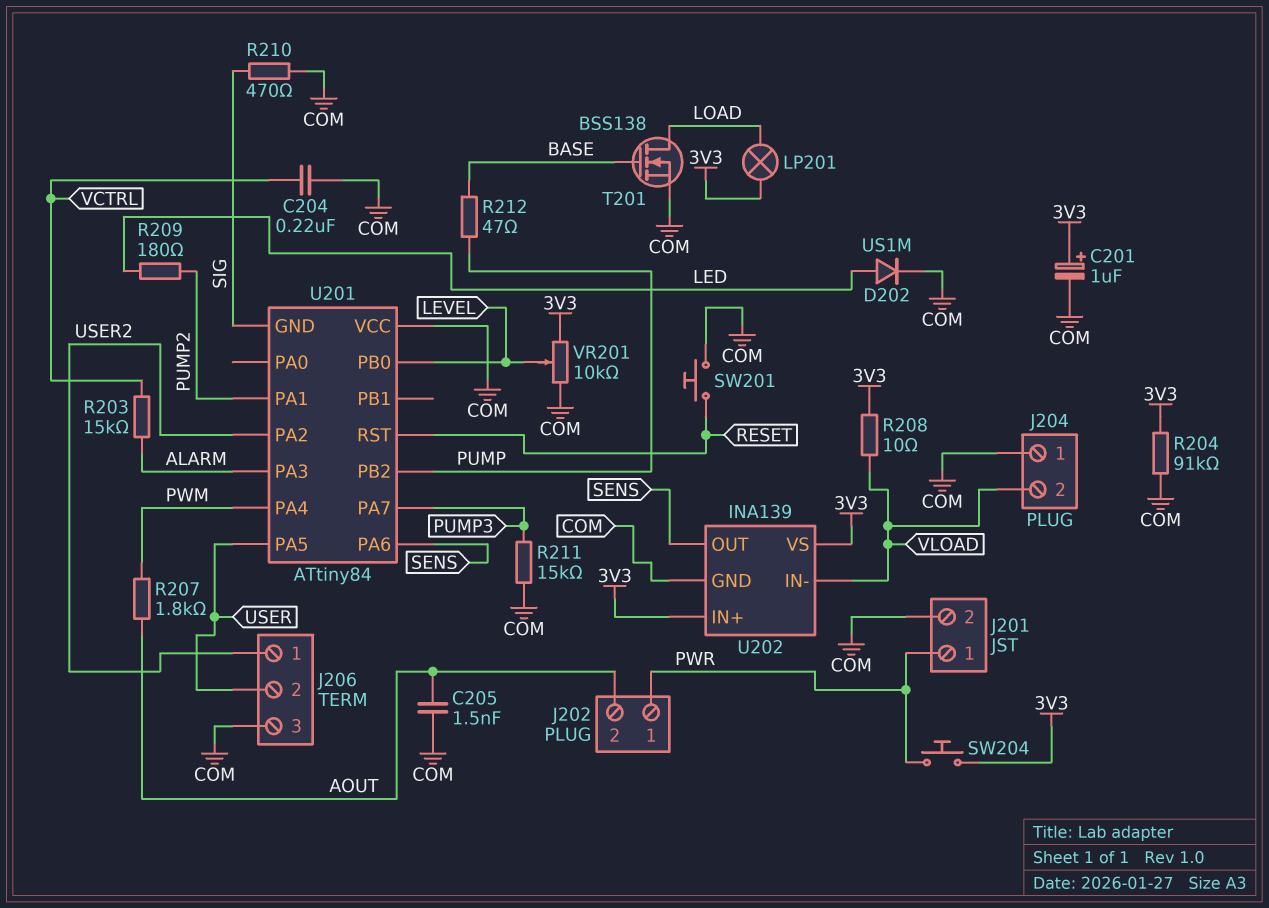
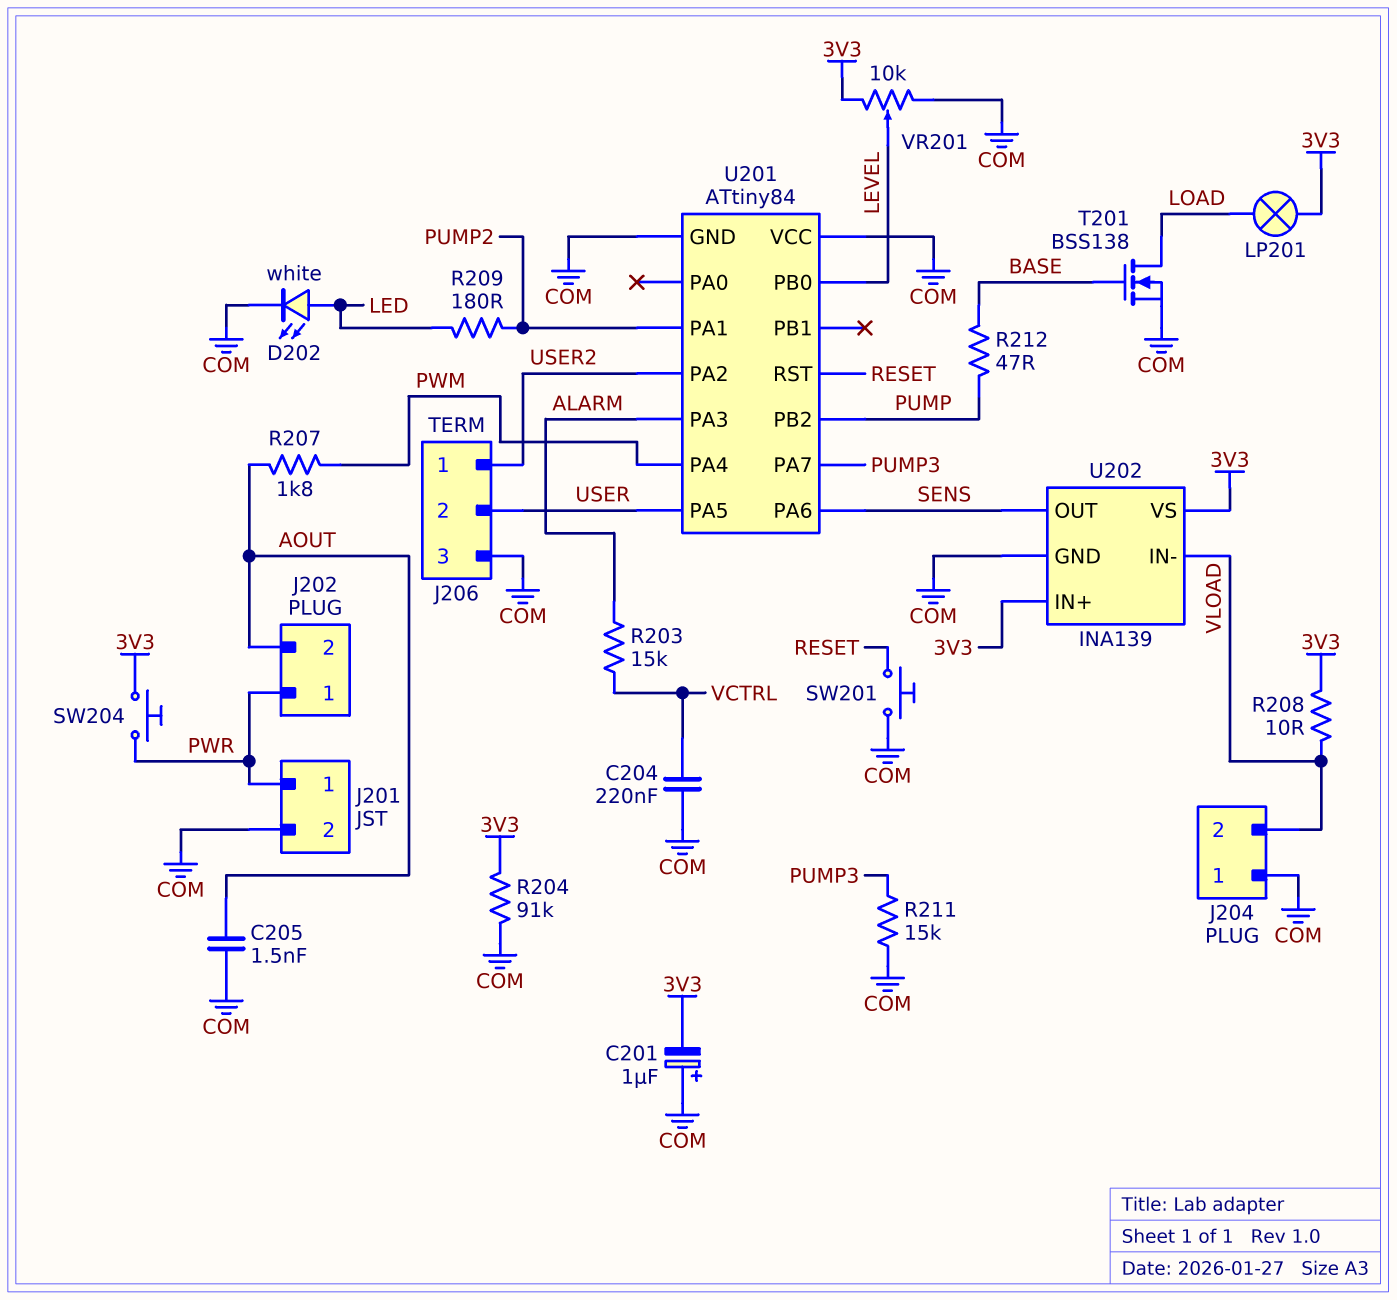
C201: 1uF (plus 3V3, minus COM) -> 1uF (plus COM, minus 3V3)
D202: diode US1M (A LED, K COM) -> LED white (A LED, K COM)
R210: 470 (COM, SIG) -> none
U201 pin GND: SIG -> COM

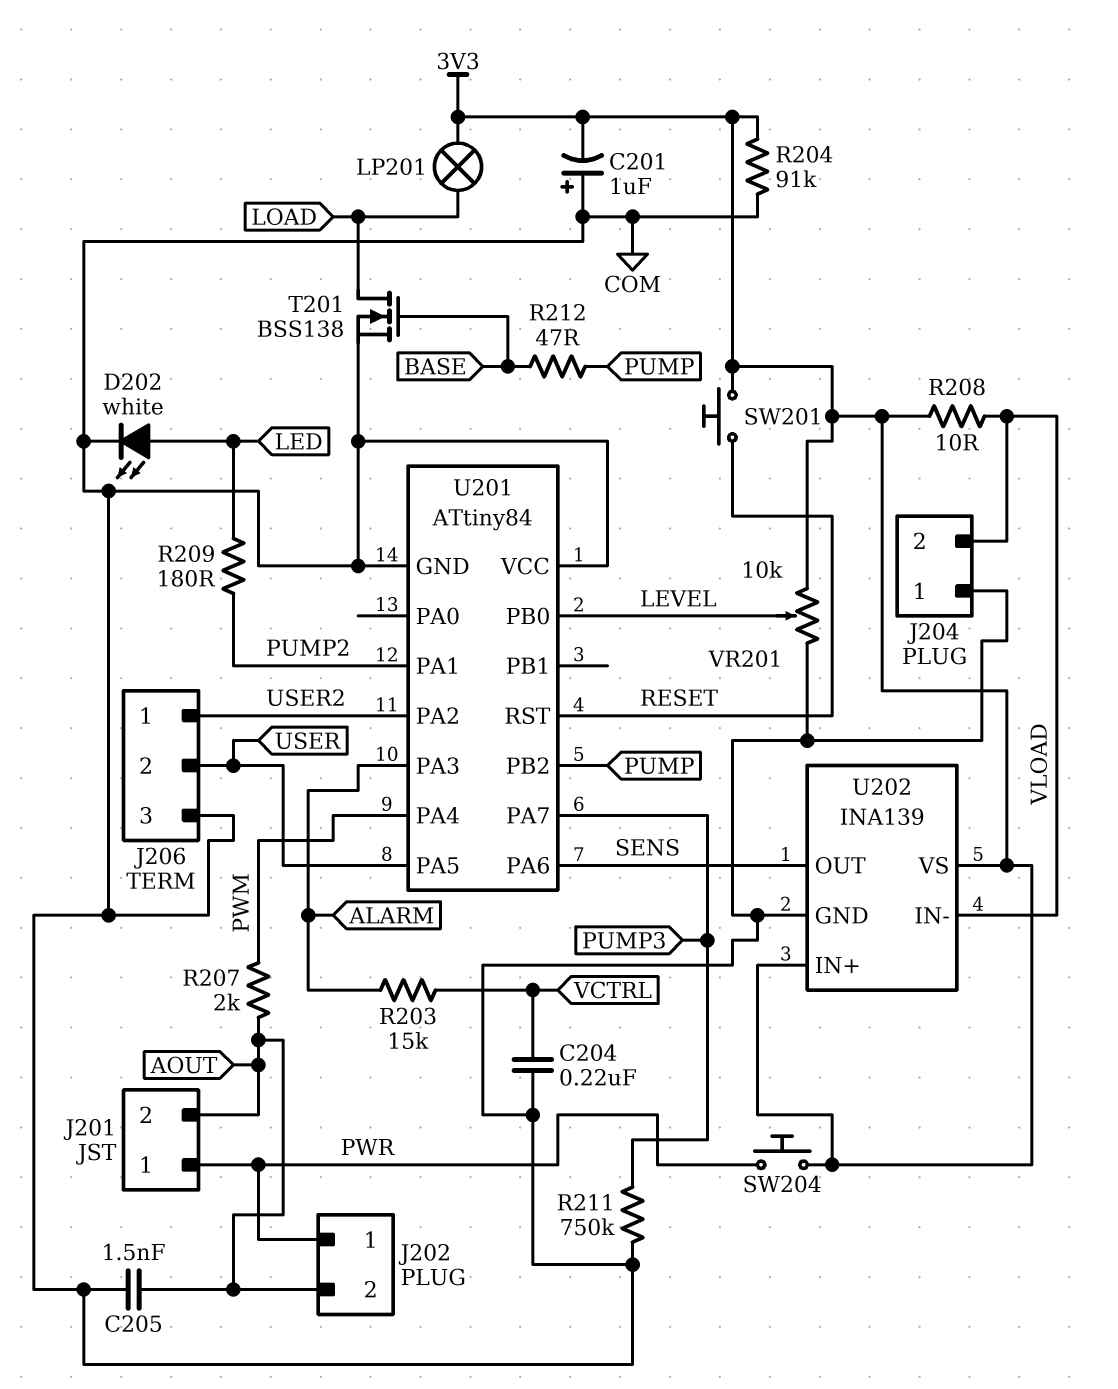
J201 pin 2: COM -> AOUT
R207: 1.8k (AOUT, PWM) -> 2k (AOUT, PWM)
R211: 15k (COM, PUMP3) -> 750k (COM, PUMP3)
SW201: button (COM, RESET) -> button (3V3, RESET)

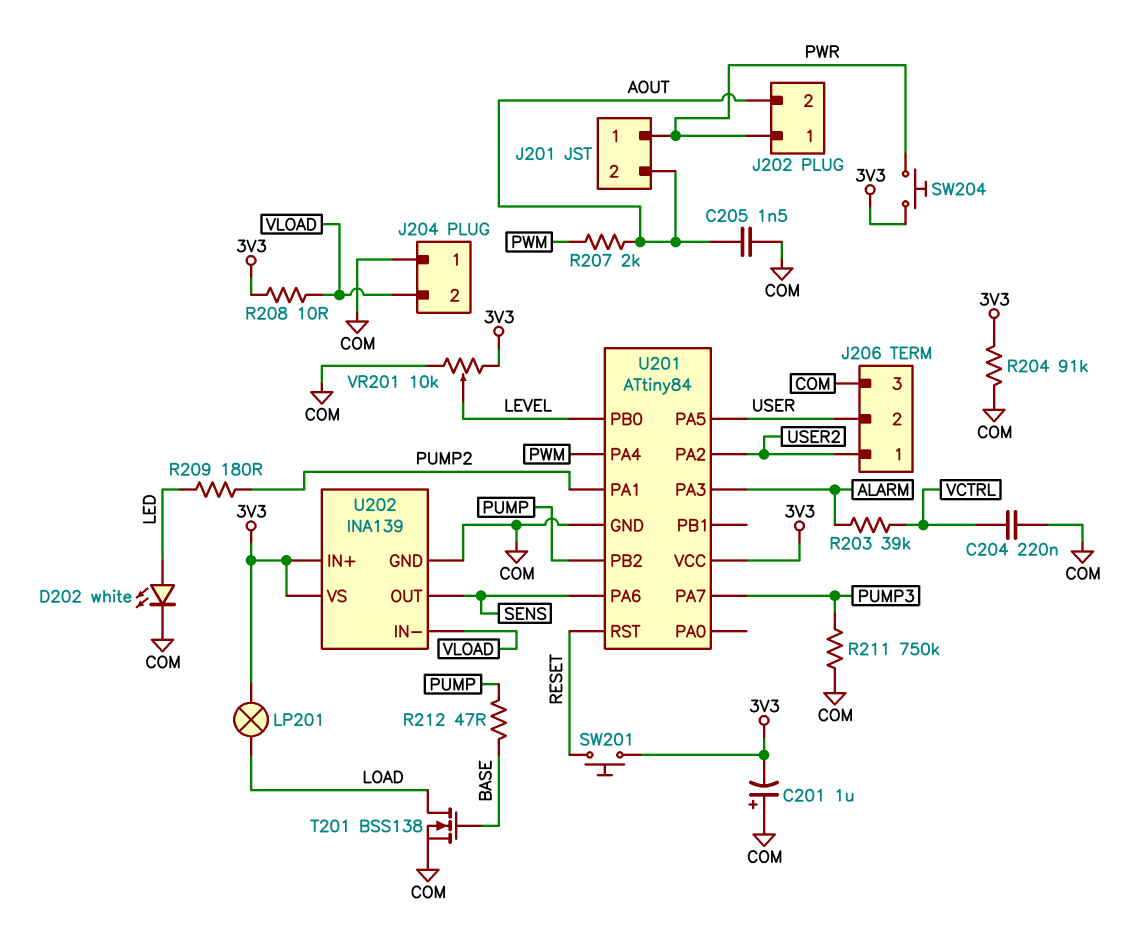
R203: 15k (ALARM, VCTRL) -> 39k (ALARM, VCTRL)
U201 pin VCC: COM -> 3V3

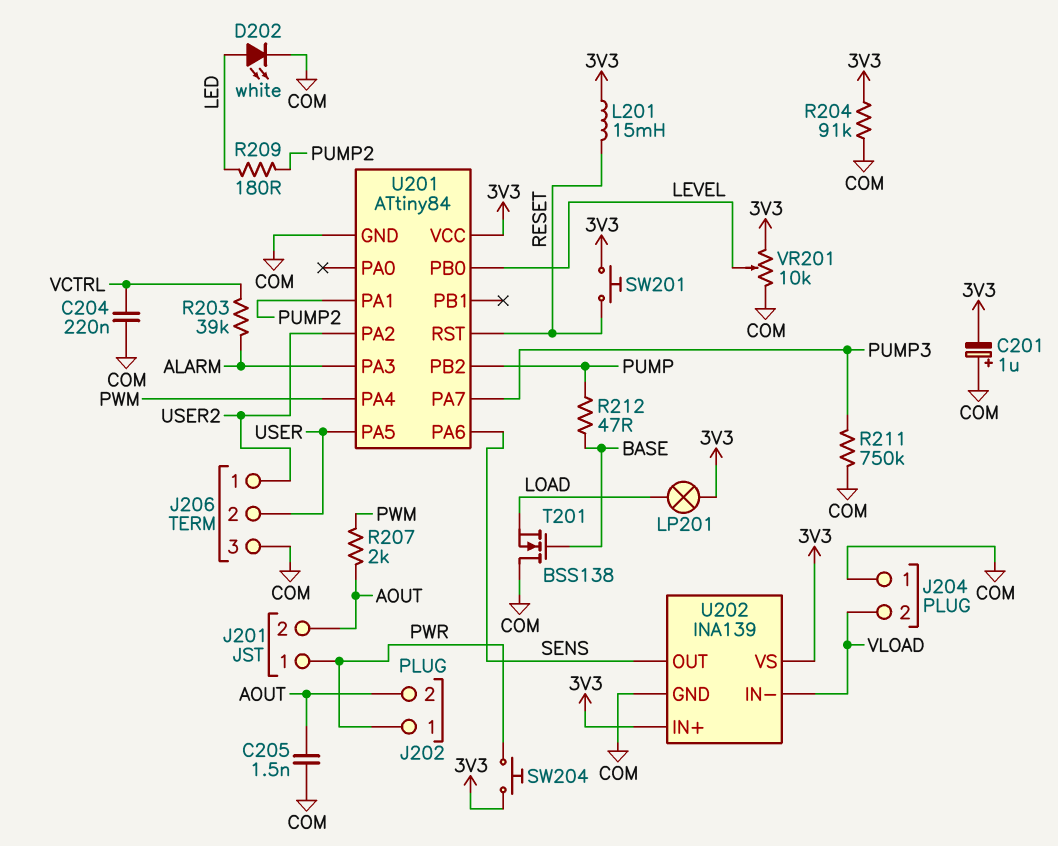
L201: none -> 15mH (3V3, RESET)
R208: 10 (3V3, VLOAD) -> none
T201: NMOS BSS138 (G BASE, D LOAD, S COM) -> NMOS BSS138 (G BASE, D COM, S LOAD)

